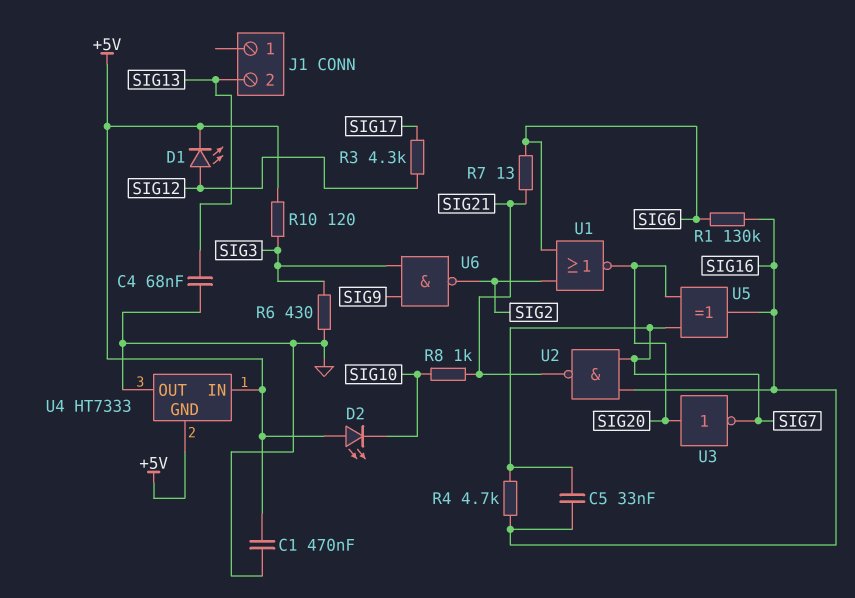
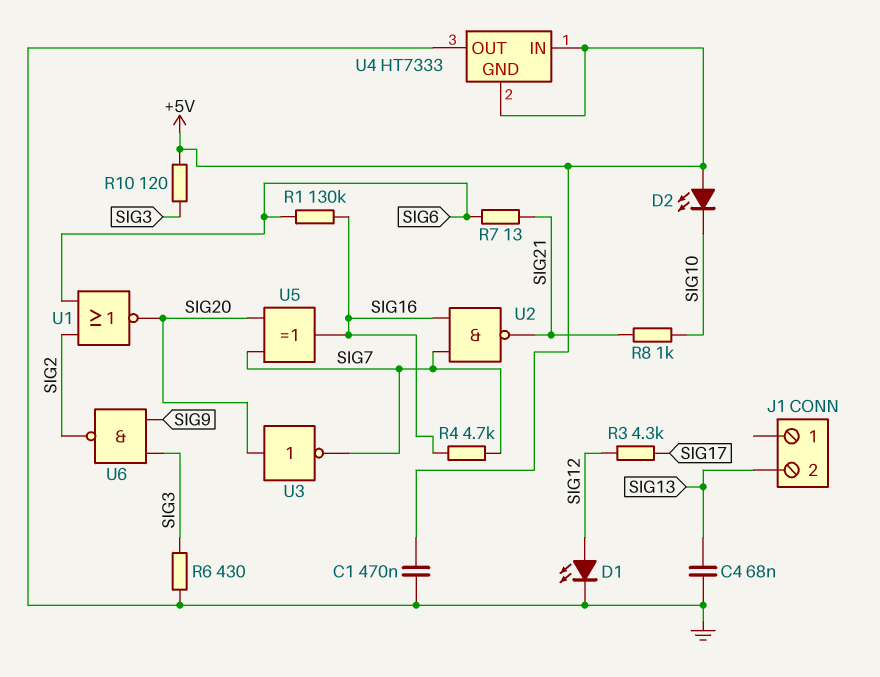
C5: 33nF (SIG7, SIG16) -> none
D1: LED (A SIG12, K +5V) -> LED (A SIG12, K GND)

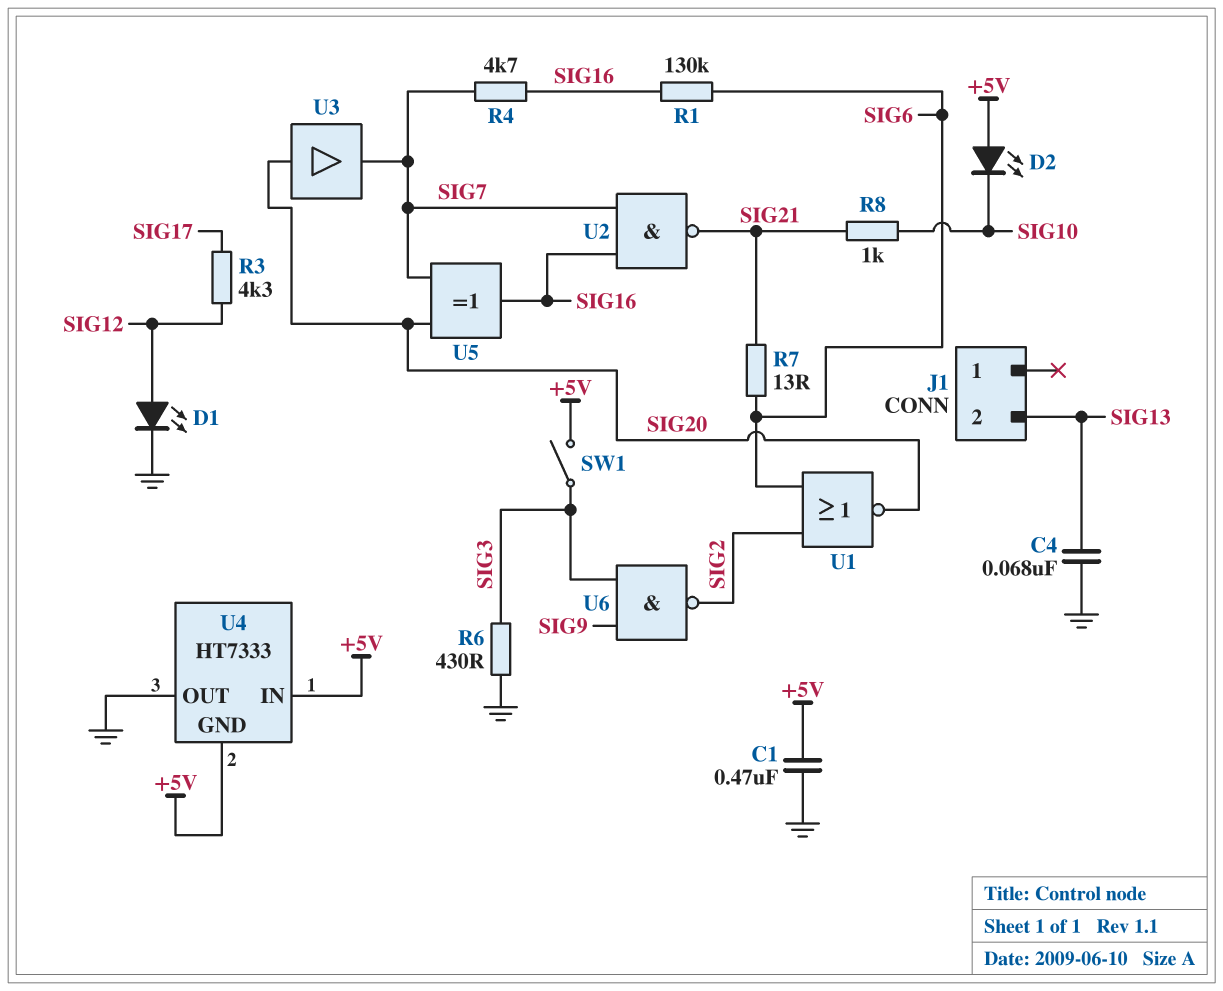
R10: 120 (+5V, SIG3) -> none
SW1: none -> switch (+5V, SIG3)
U3: NOT (in SIG20, out SIG7) -> buffer (in SIG20, out SIG7)

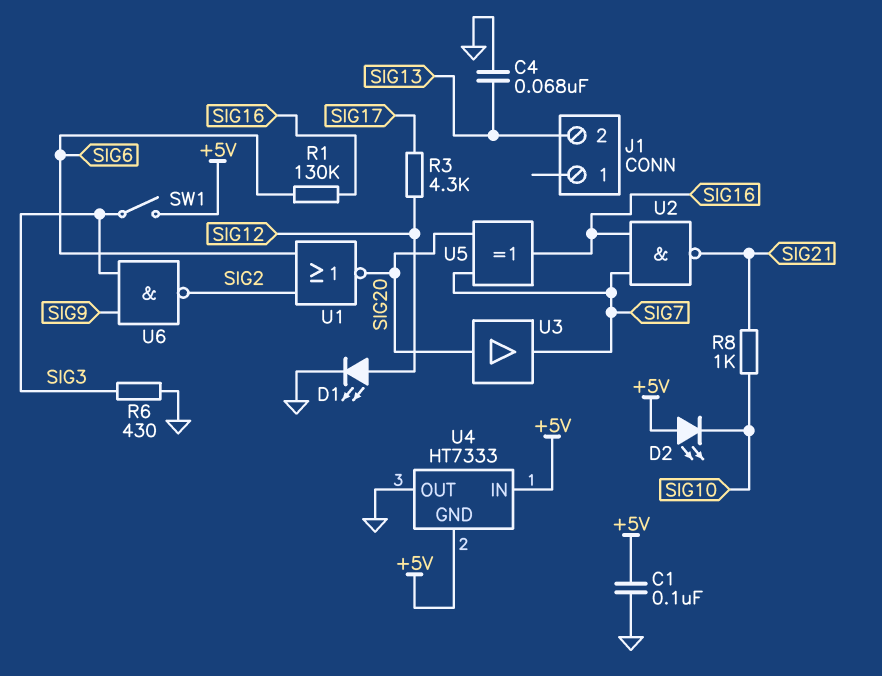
C1: 470nF (+5V, GND) -> 100nF (+5V, GND)
R4: 4.7k (SIG7, SIG16) -> none
R7: 13 (SIG6, SIG21) -> none

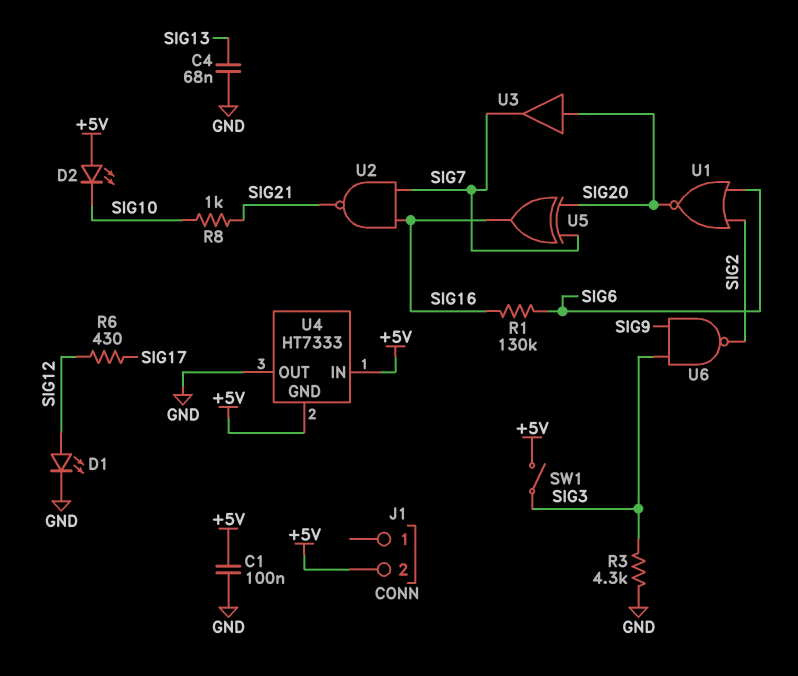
J1 pin 2: SIG13 -> +5V
R3: 4.3k (SIG12, SIG17) -> 4.3k (GND, SIG3)
R6: 430 (GND, SIG3) -> 430 (SIG12, SIG17)

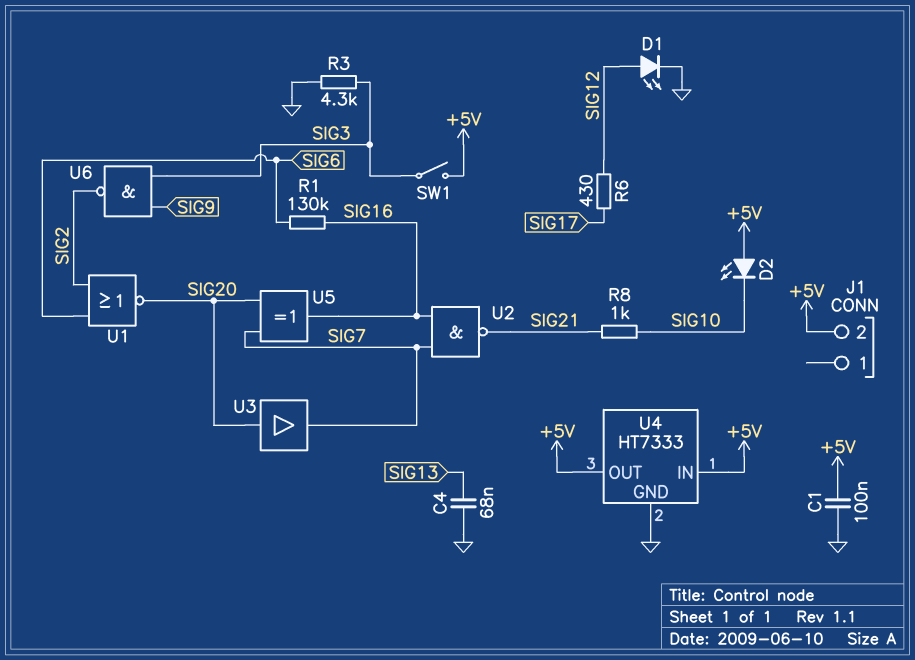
U4 pin GND: +5V -> GND
U4 pin OUT: GND -> +5V

